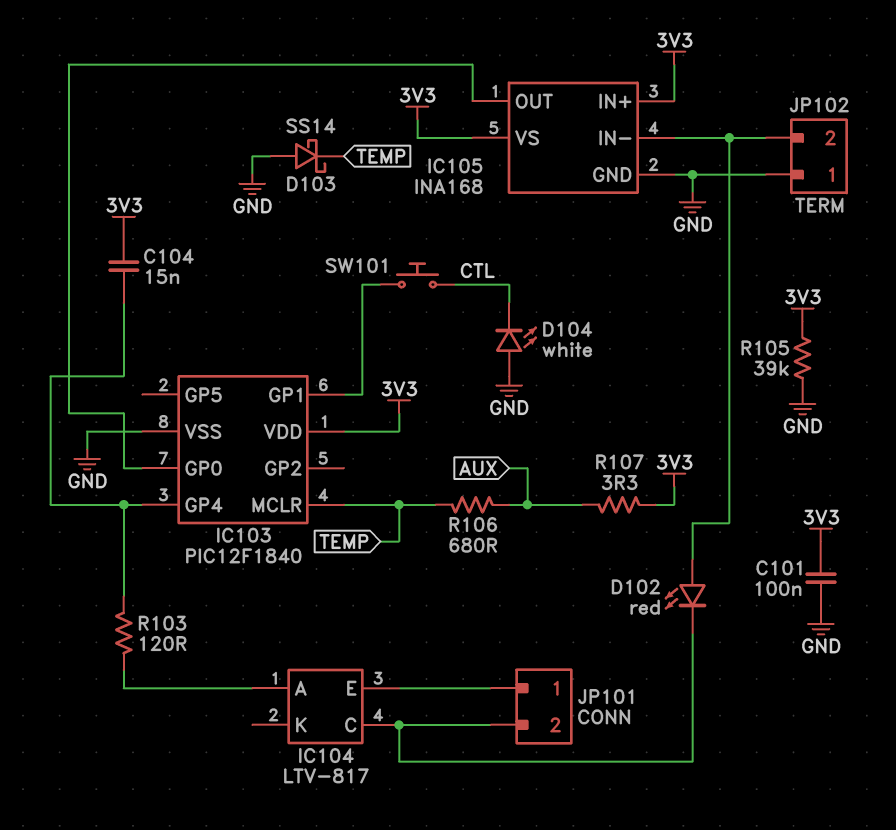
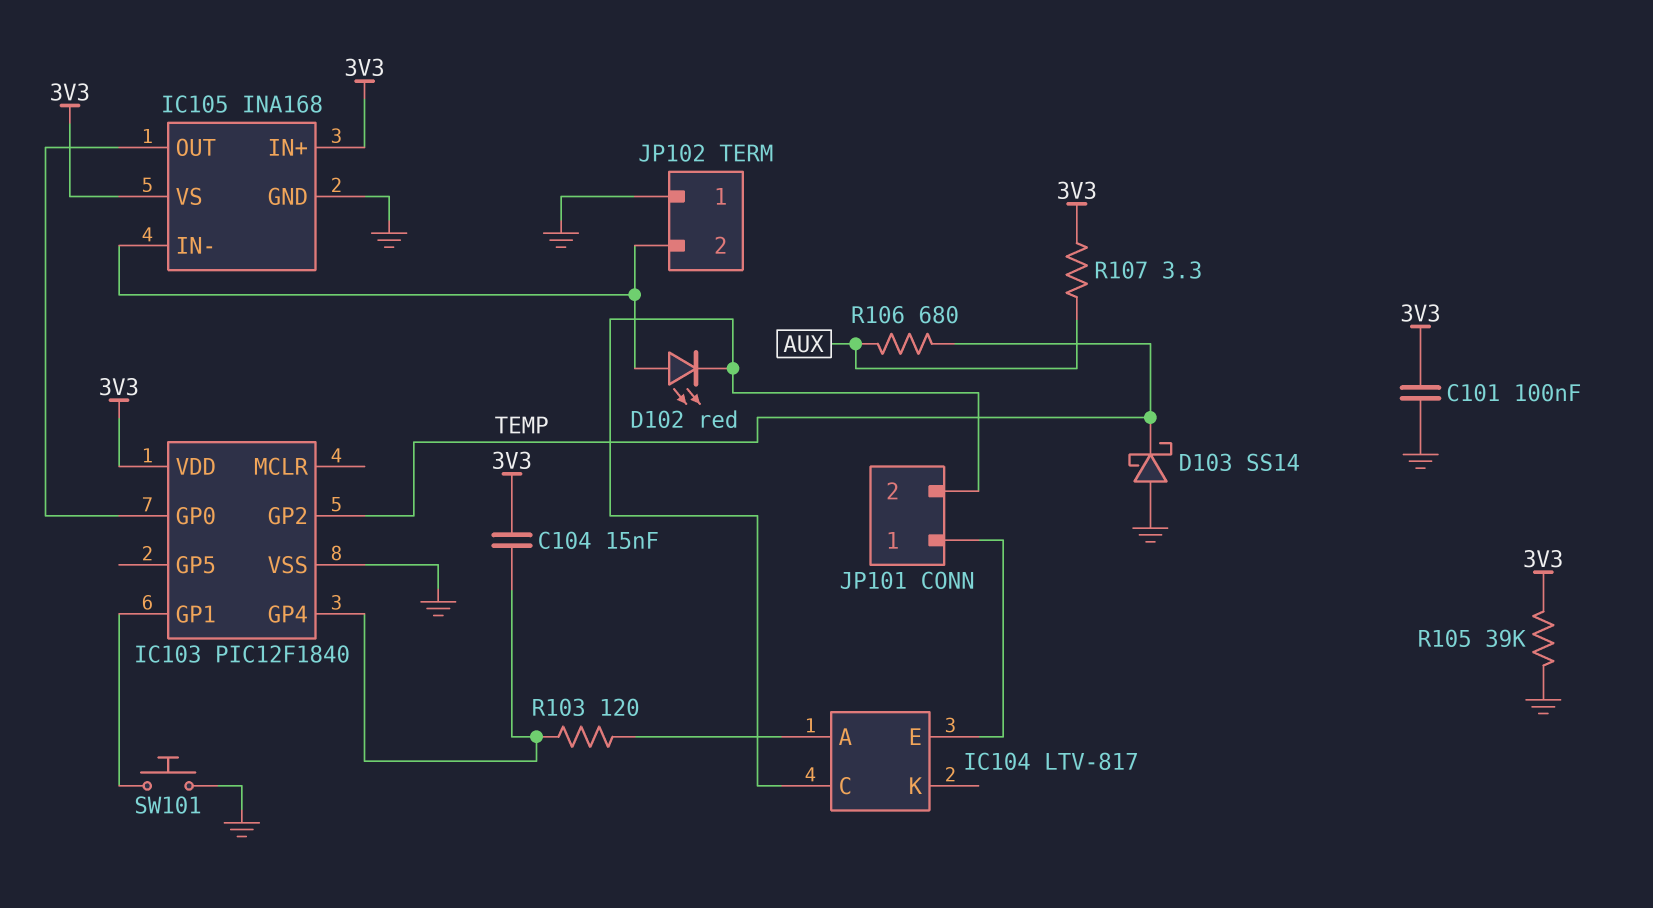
D104: LED white (A GND, K CTL) -> none
IC103 pin GP2: none -> TEMP
IC103 pin MCLR: TEMP -> none
SW101: button (CTL, IC103/GP1) -> button (GND, IC103/GP1)

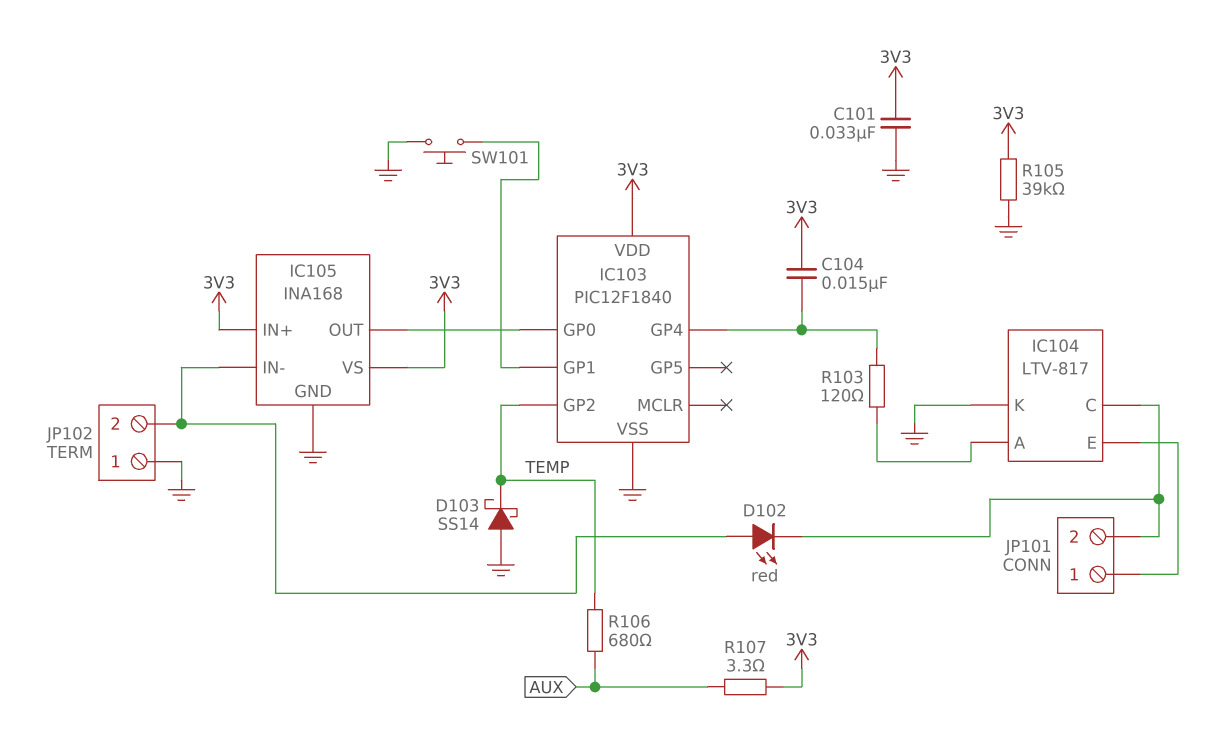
C101: 100nF (3V3, GND) -> 33nF (3V3, GND)
IC104 pin K: none -> GND

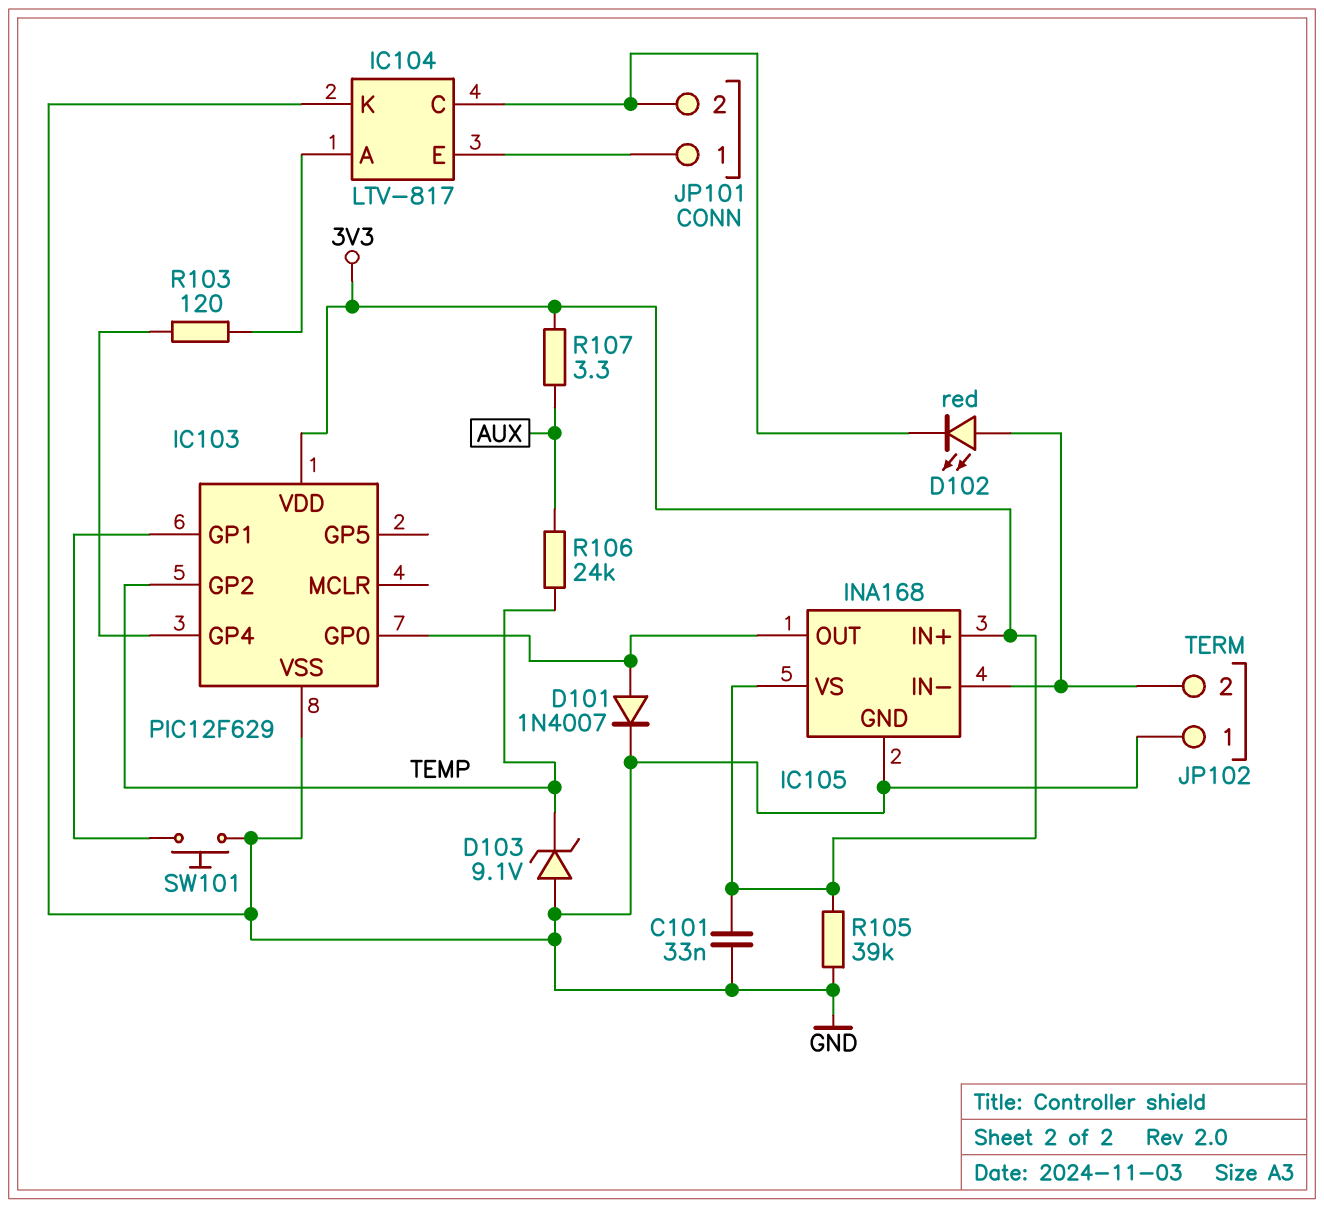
C104: 15nF (3V3, IC103/GP4) -> none
D101: none -> diode 1N4007 (A IC103/GP0, K GND)
D103: schottky SS14 (A GND, K TEMP) -> zener 9.1V (A GND, K TEMP)
IC103: PIC12F1840 -> PIC12F629
R106: 680 (AUX, TEMP) -> 24k (AUX, TEMP)

